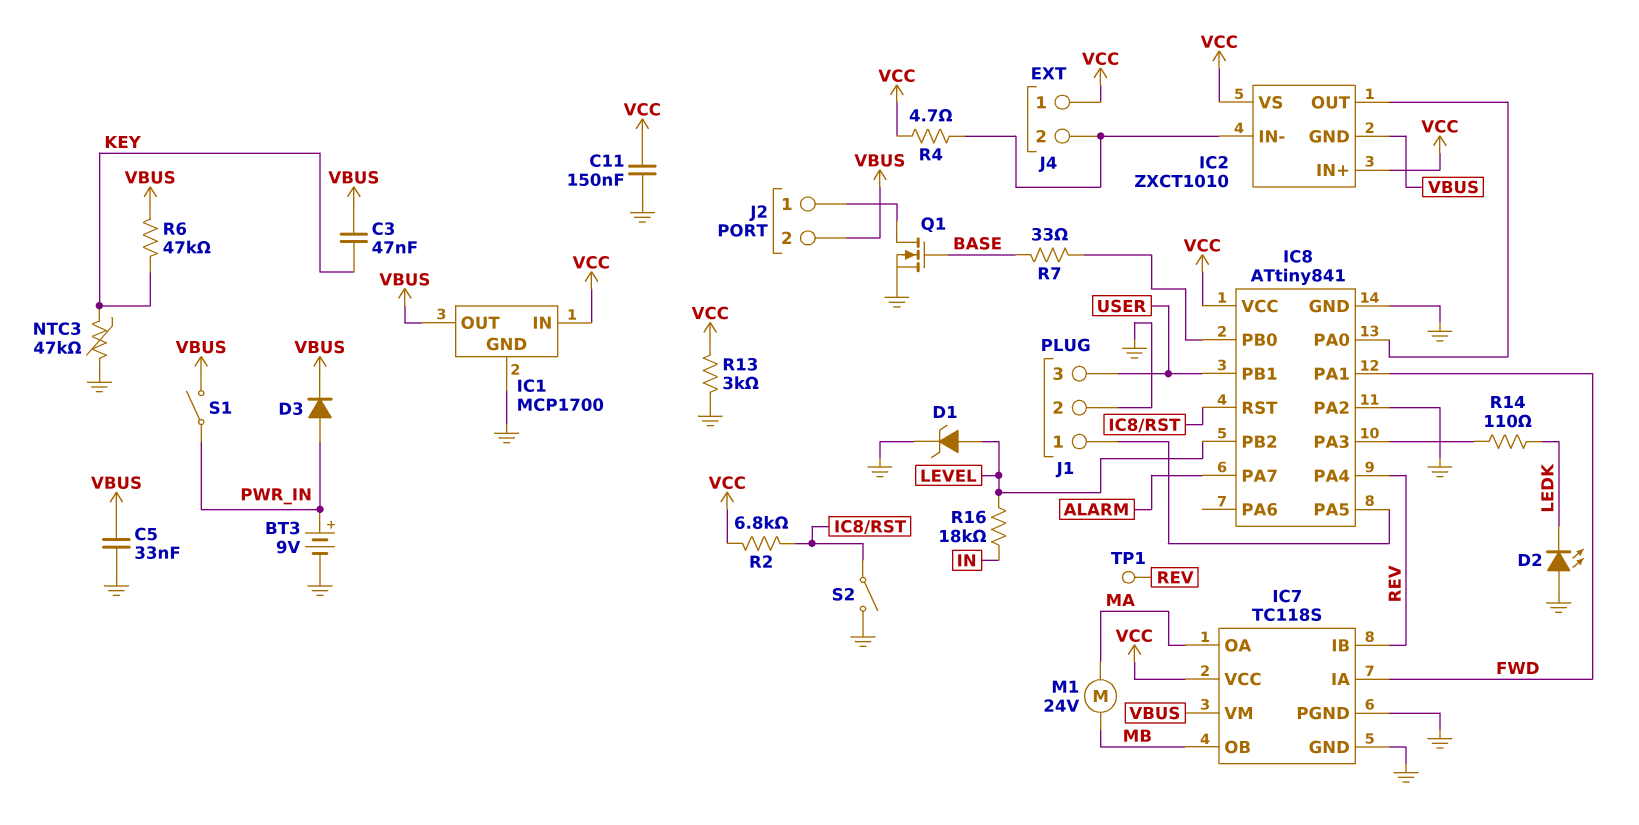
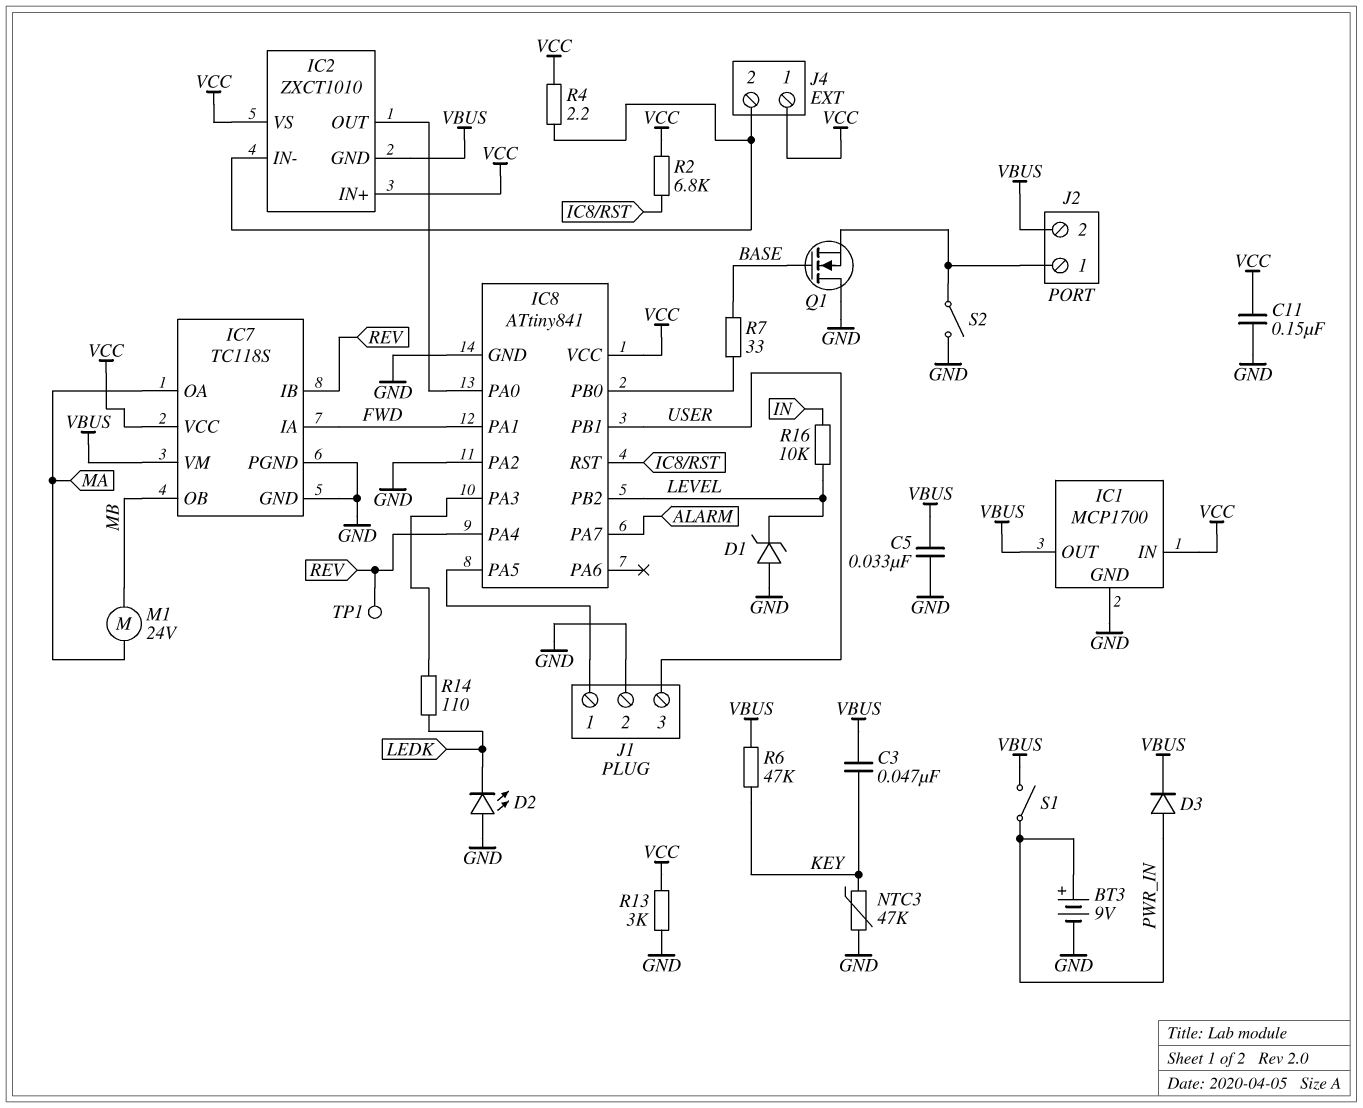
D1: zener (A LEVEL, K GND) -> zener (A GND, K LEVEL)
Q1: NMOS (G BASE, D J2/1, S GND) -> NMOS (G BASE, D GND, S J2/1)
R4: 4.7 (IC2/IN-, VCC) -> 2.2 (IC2/IN-, VCC)
R16: 18k (IN, LEVEL) -> 10k (IN, LEVEL)
S2: switch (GND, IC8/RST) -> switch (GND, J2/1)

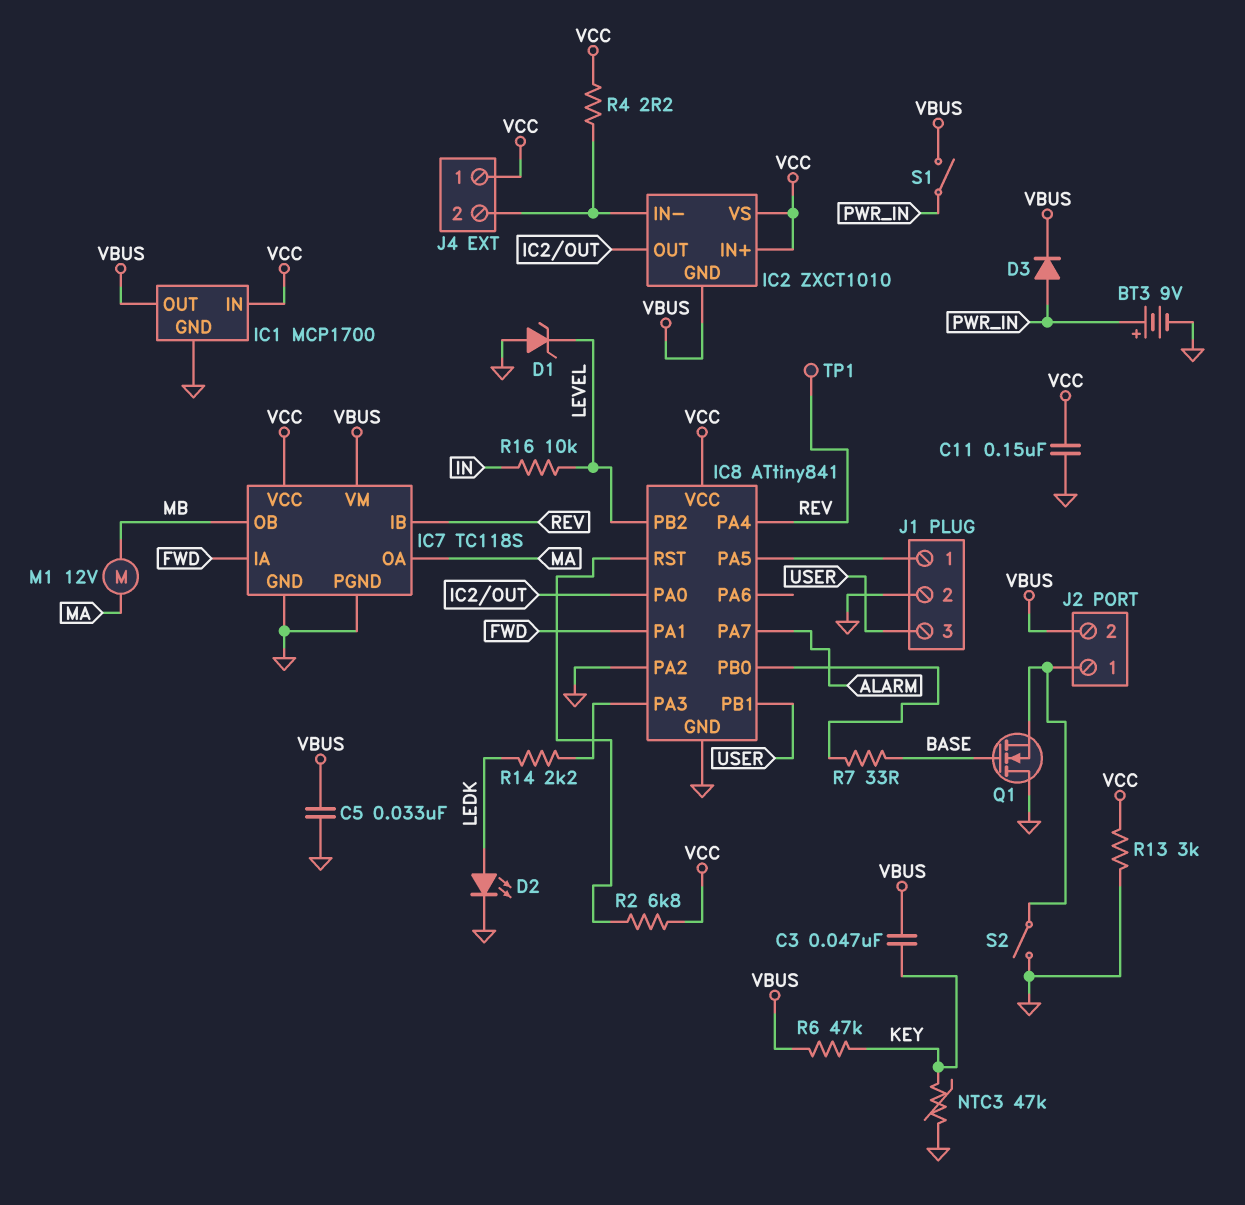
D2: LED (A GND, K LEDK) -> LED (A LEDK, K GND)
M1: motor 24V (MA, MB) -> motor 12V (MA, MB)
R14: 110 (IC8/PA3, LEDK) -> 2.2k (IC8/PA3, LEDK)

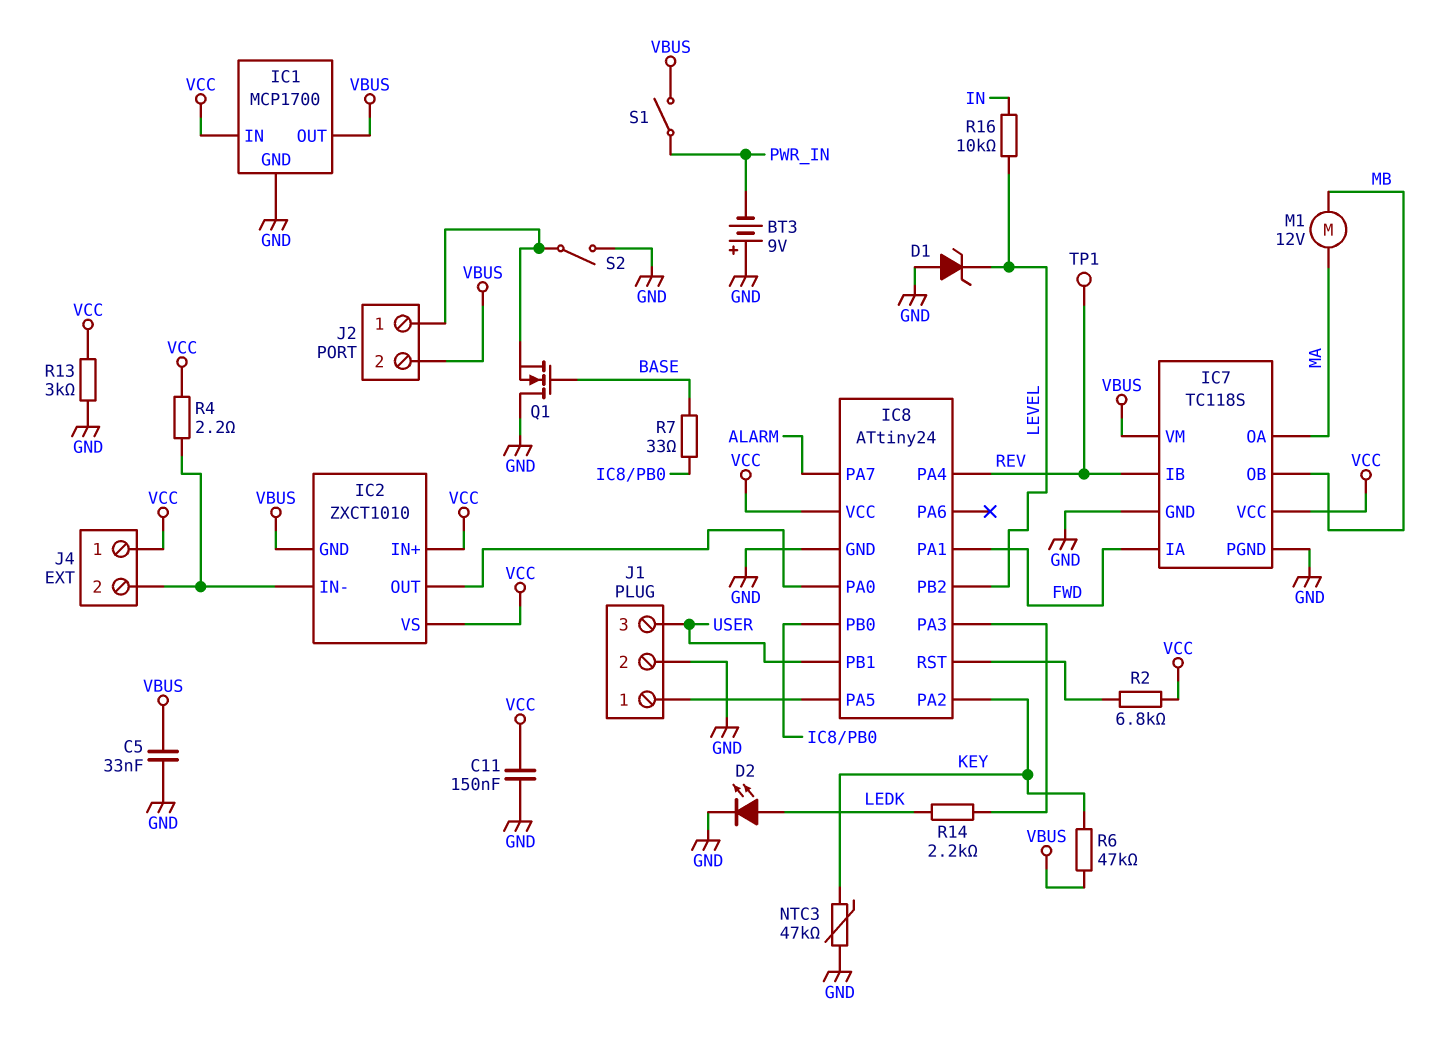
BT3: 9V (plus PWR_IN, minus GND) -> 9V (plus GND, minus PWR_IN)
C3: 47nF (KEY, VBUS) -> none
D3: diode (A PWR_IN, K VBUS) -> none
IC8: ATtiny841 -> ATtiny24
IC8 pin PA2: GND -> KEY

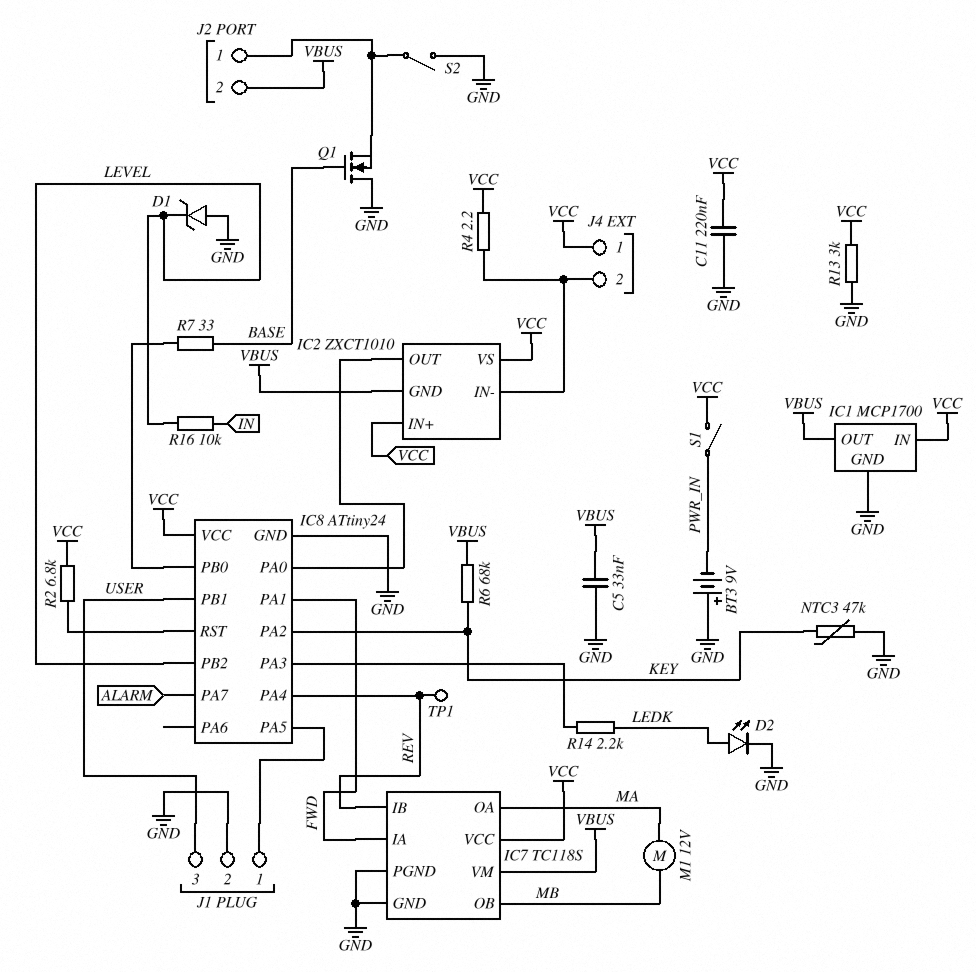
C11: 150nF (GND, VCC) -> 220nF (GND, VCC)
R6: 47k (KEY, VBUS) -> 68k (KEY, VBUS)
S1: switch (PWR_IN, VBUS) -> switch (PWR_IN, VCC)

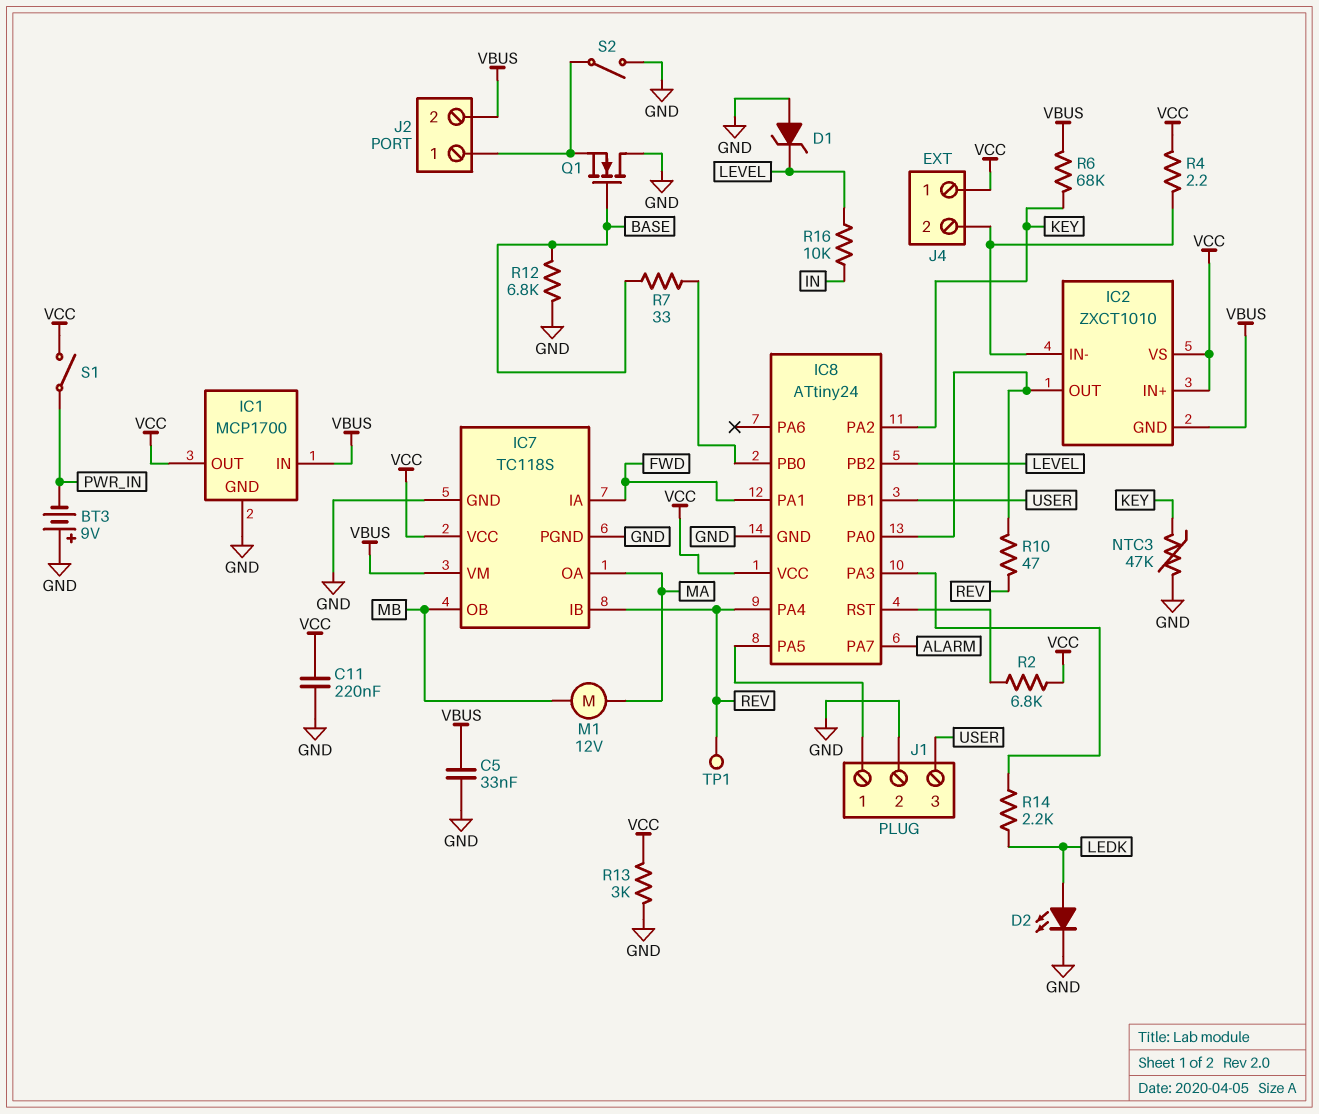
IC1 pin IN: VCC -> VBUS
IC1 pin OUT: VBUS -> VCC
R10: none -> 47 (IC2/OUT, REV)
R12: none -> 6.8k (BASE, GND)

